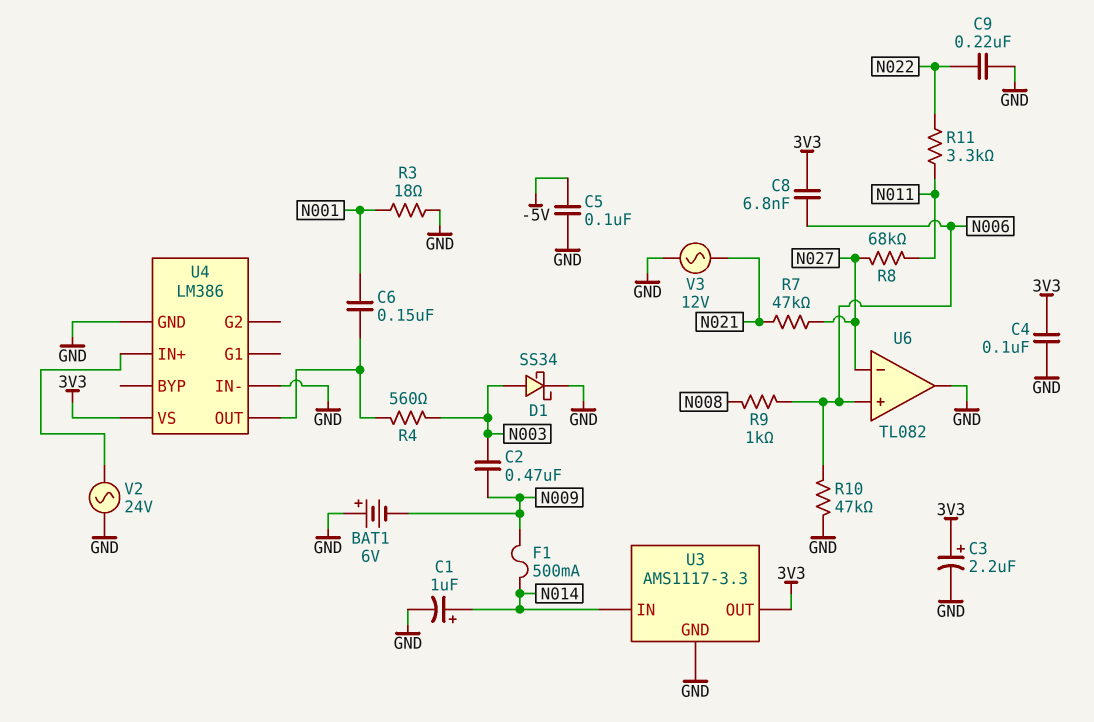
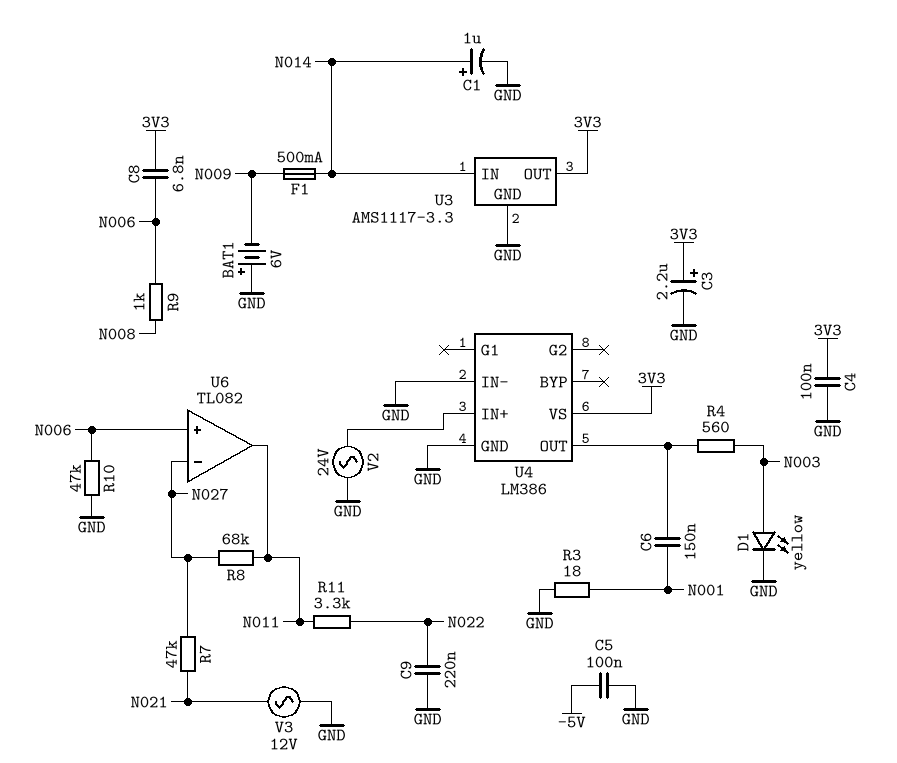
C2: 470nF (N003, N009) -> none
D1: schottky SS34 (A N003, K GND) -> LED yellow (A N003, K GND)
U6 pin out: GND -> N011

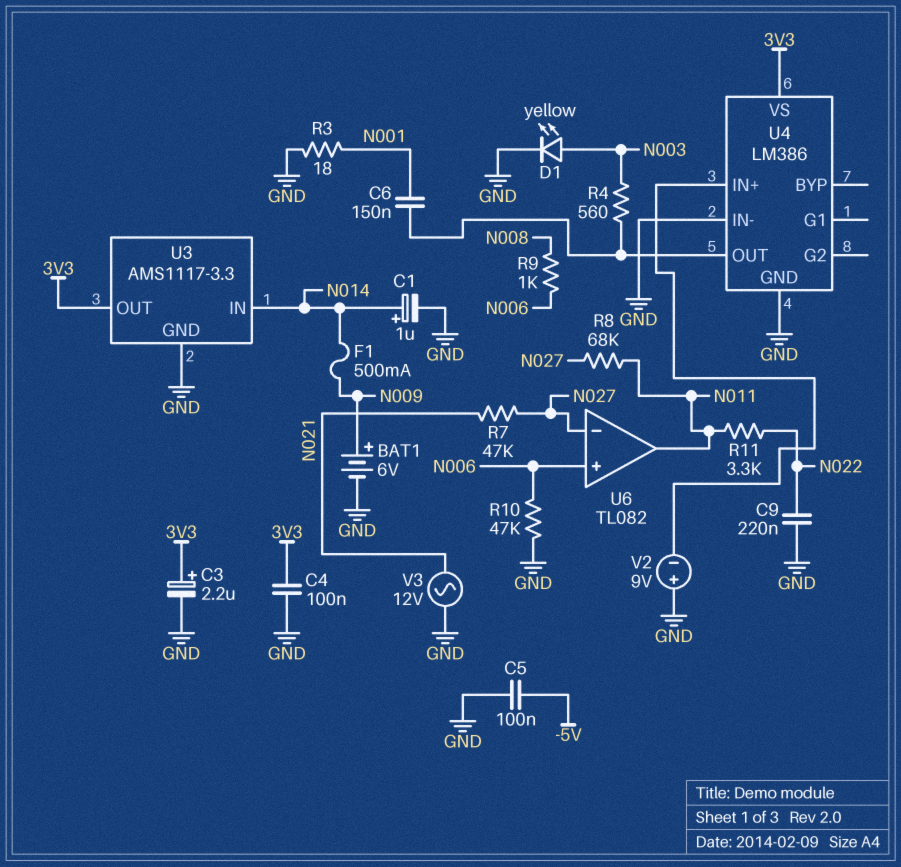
BAT1: 6V (plus GND, minus N009) -> 6V (plus N009, minus GND)
C8: 6.8nF (3V3, N006) -> none
V2: AC 24V (GND, U4/IN+) -> 9V (plus GND, minus U4/IN+)

